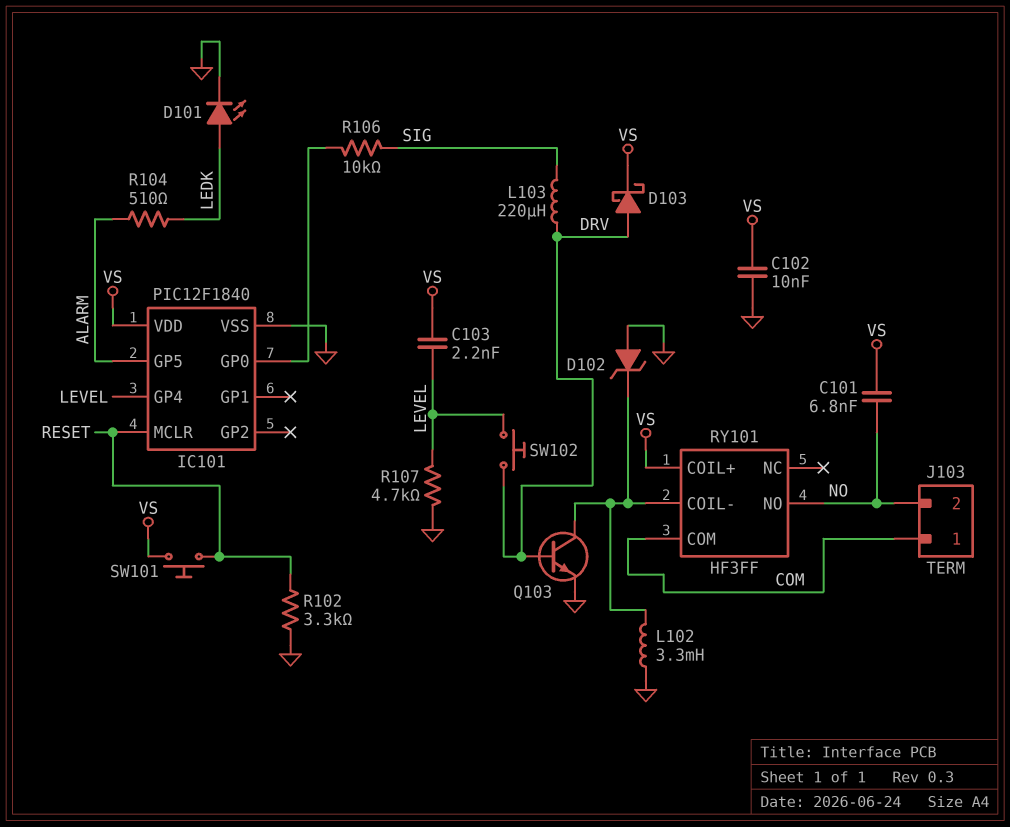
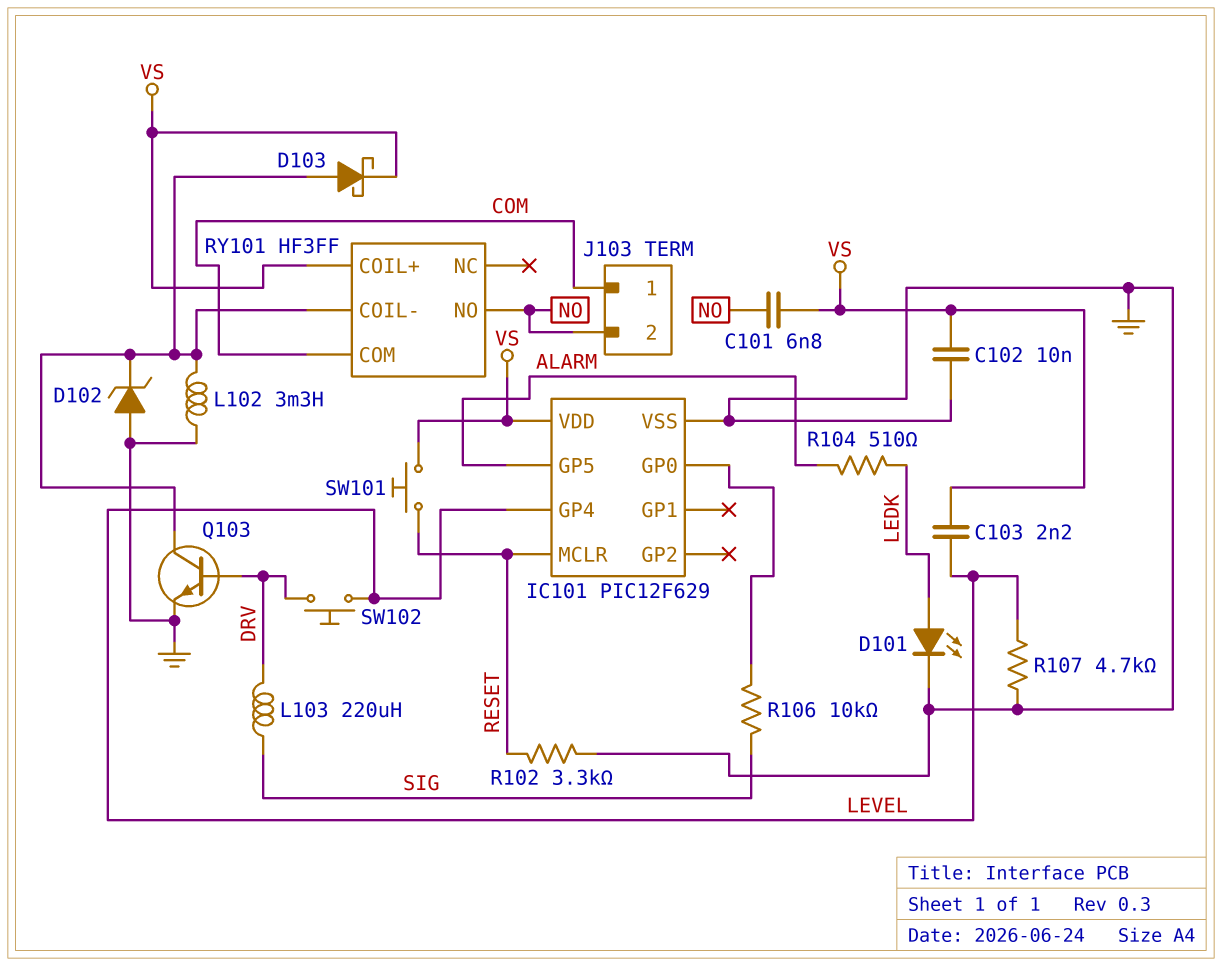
D103: schottky (A DRV, K VS) -> schottky (A RY101/COIL-, K VS)
IC101: PIC12F1840 -> PIC12F629

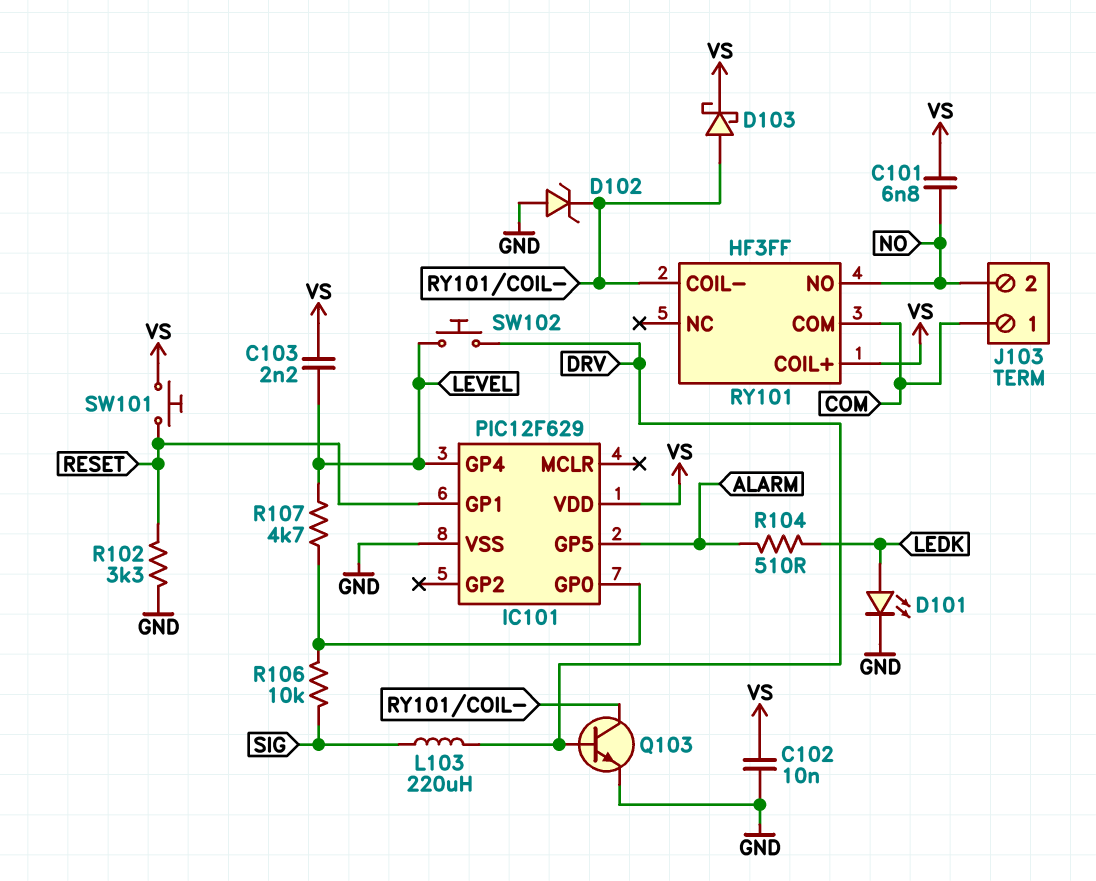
IC101 pin GP1: none -> RESET
IC101 pin MCLR: RESET -> none
L102: 3.3mH (GND, RY101/COIL-) -> none
R107: 4.7k (GND, LEVEL) -> 4.7k (IC101/GP0, LEVEL)

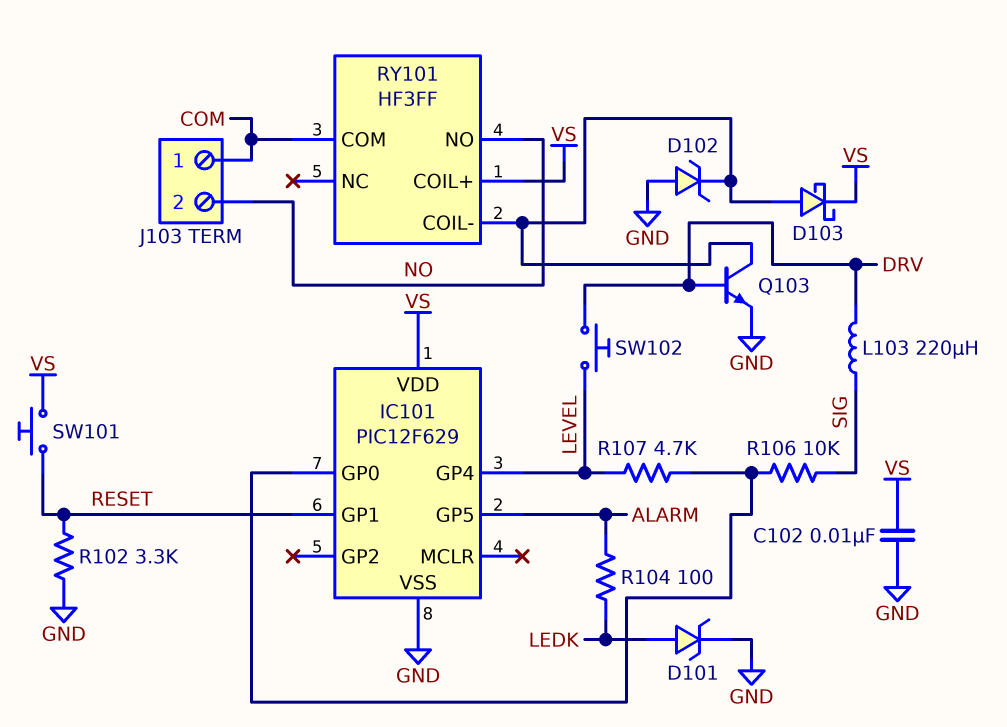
C101: 6.8nF (NO, VS) -> none
C103: 2.2nF (LEVEL, VS) -> none
D101: LED (A LEDK, K GND) -> zener (A LEDK, K GND)
R104: 510 (ALARM, LEDK) -> 100 (ALARM, LEDK)

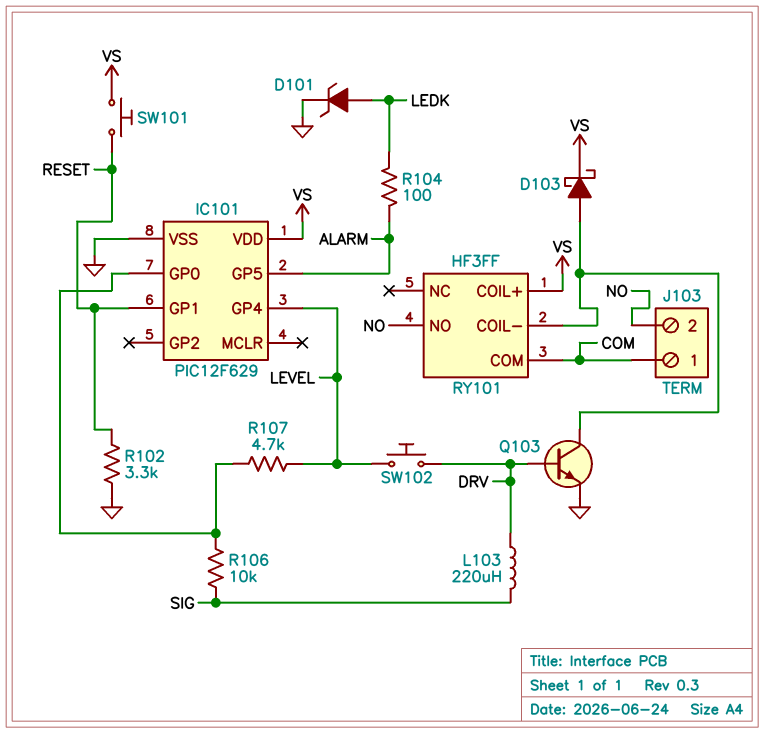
C102: 10nF (GND, VS) -> none
D102: zener (A GND, K RY101/COIL-) -> none

